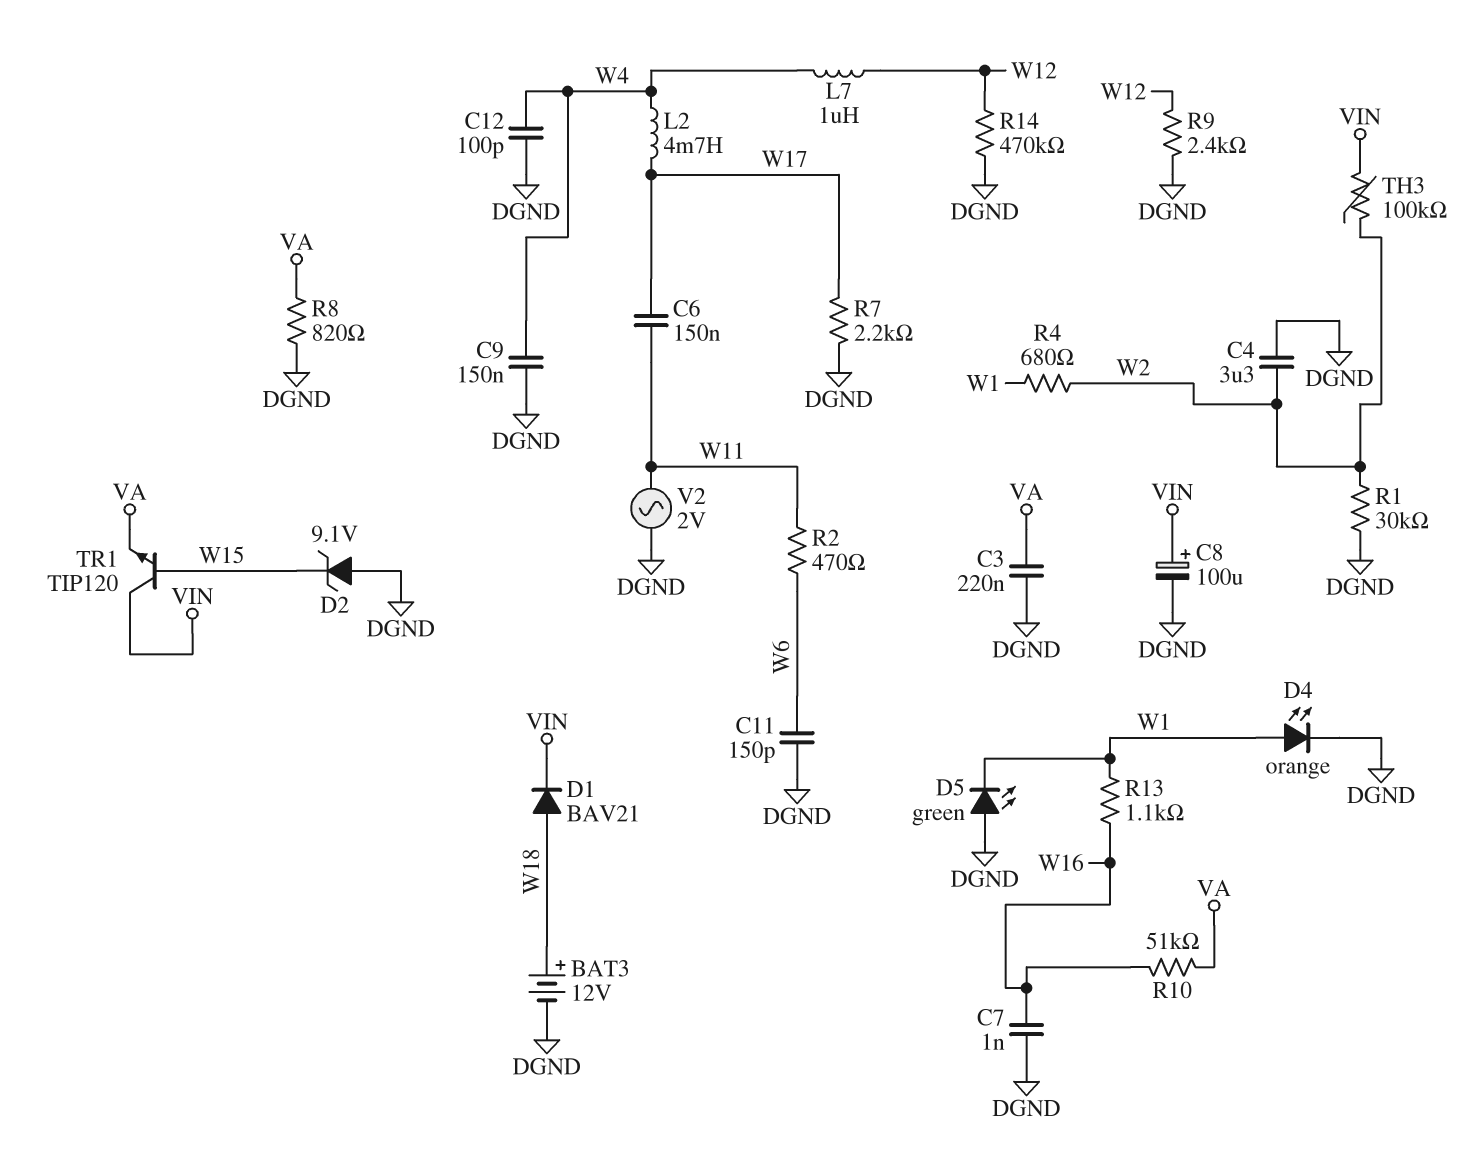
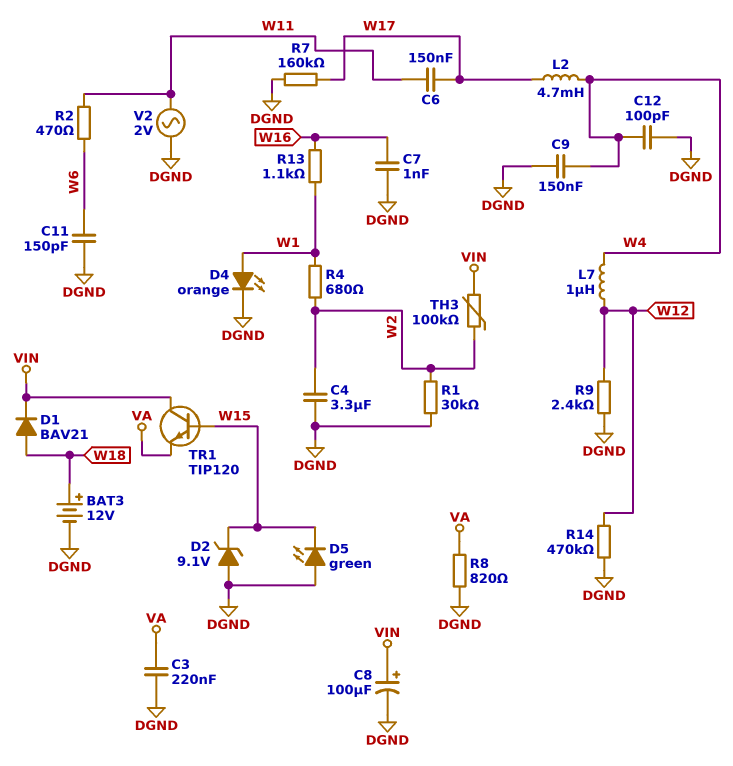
D5: LED green (A DGND, K W1) -> LED green (A DGND, K W15)
R7: 2.2k (DGND, W17) -> 160k (DGND, W17)
R10: 51k (VA, W16) -> none

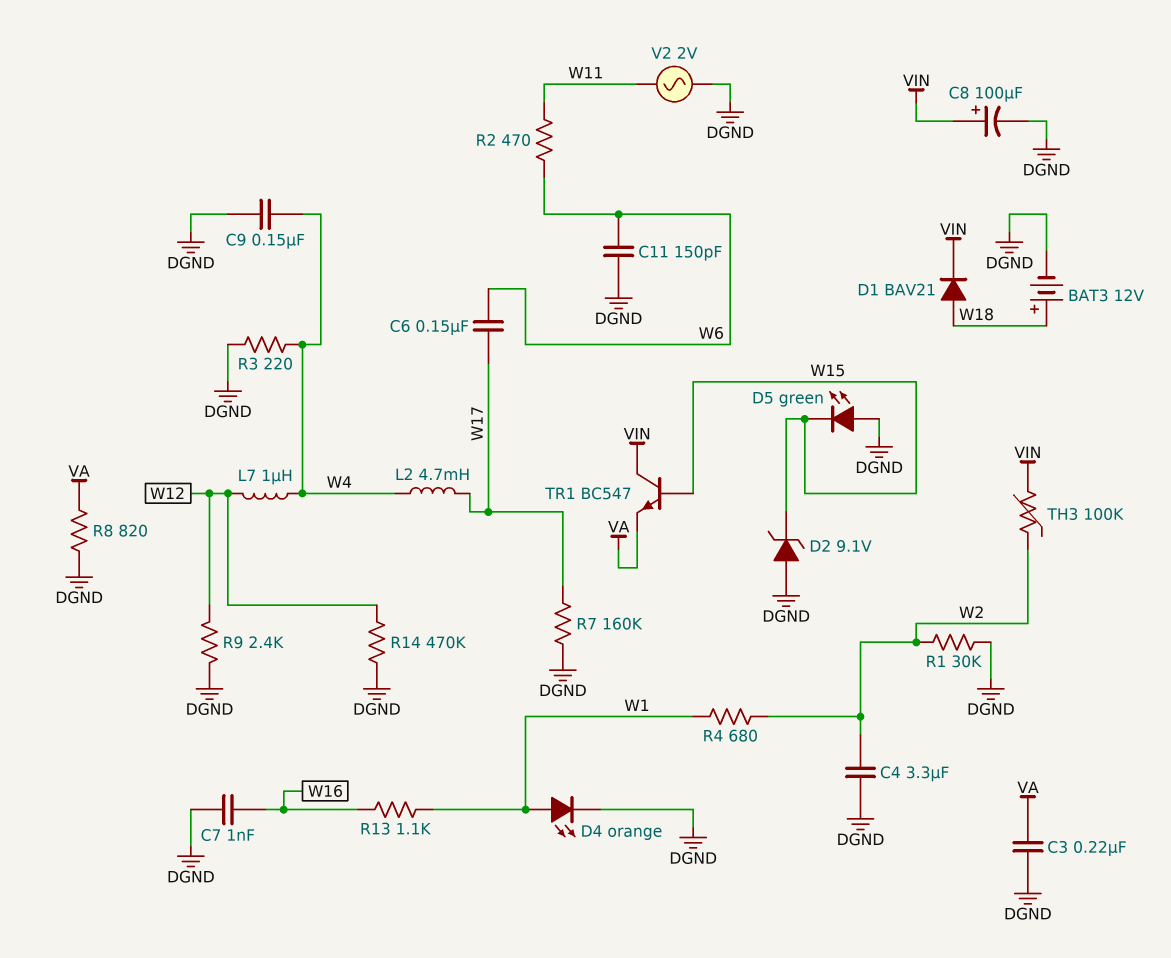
C6: 150nF (W11, W17) -> 150nF (W6, W17)
C12: 100pF (DGND, W4) -> none
R3: none -> 220 (DGND, W4)
TR1: NPN TIP120 (B W15, C VIN, E VA) -> NPN BC547 (B W15, C VIN, E VA)

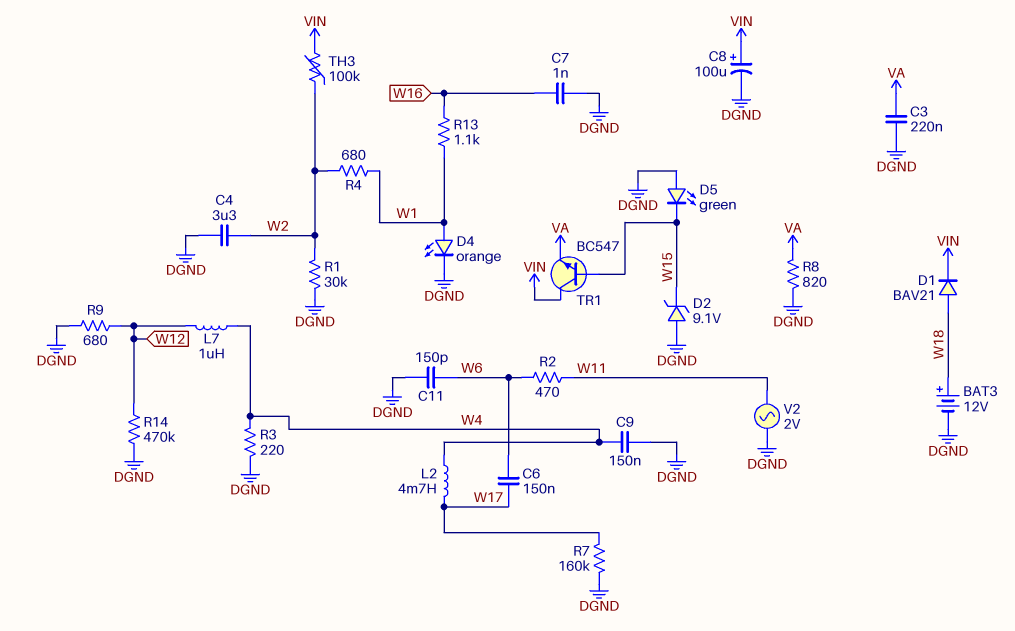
R9: 2.4k (DGND, W12) -> 680 (DGND, W12)

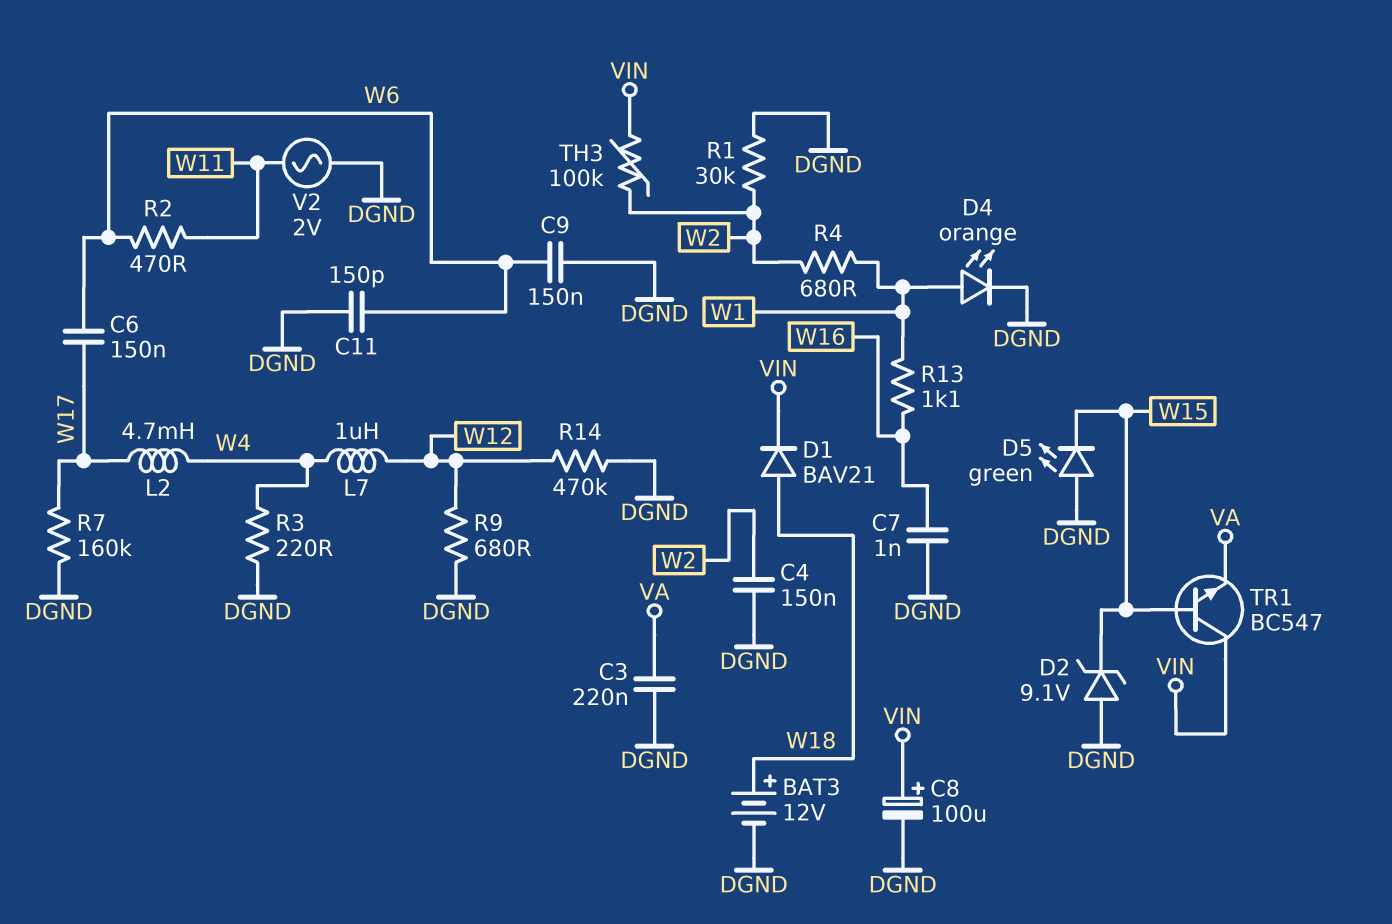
C4: 3.3uF (DGND, W2) -> 150nF (DGND, W2)
C9: 150nF (DGND, W4) -> 150nF (DGND, W6)
R8: 820 (DGND, VA) -> none

